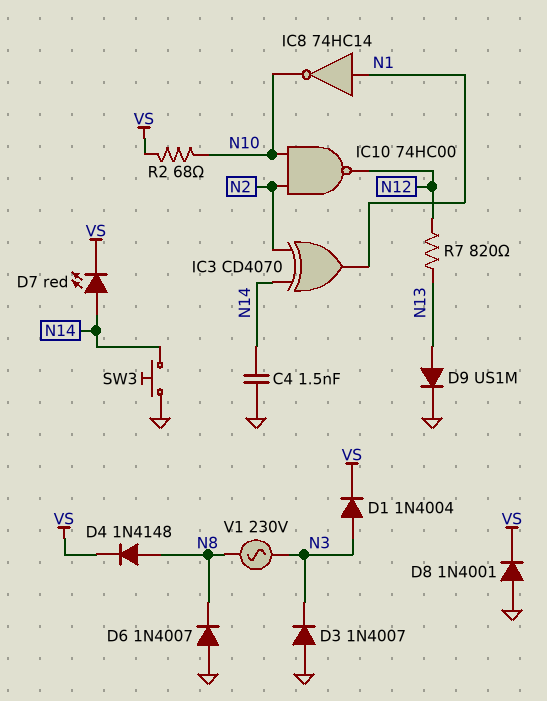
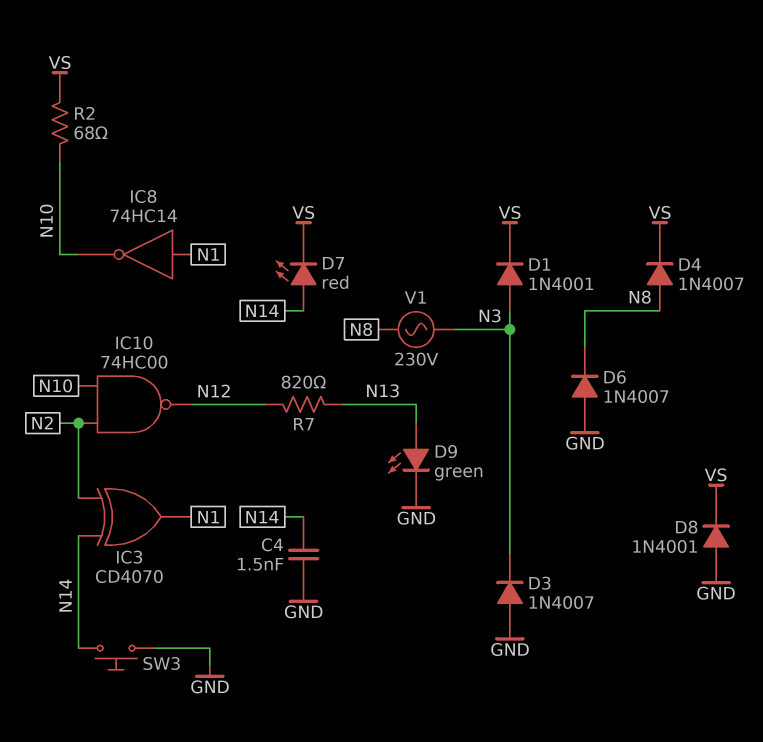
D1: diode 1N4004 (A N3, K VS) -> diode 1N4001 (A N3, K VS)
D4: diode 1N4148 (A N8, K VS) -> diode 1N4007 (A N8, K VS)
D9: diode US1M (A N13, K GND) -> LED green (A N13, K GND)

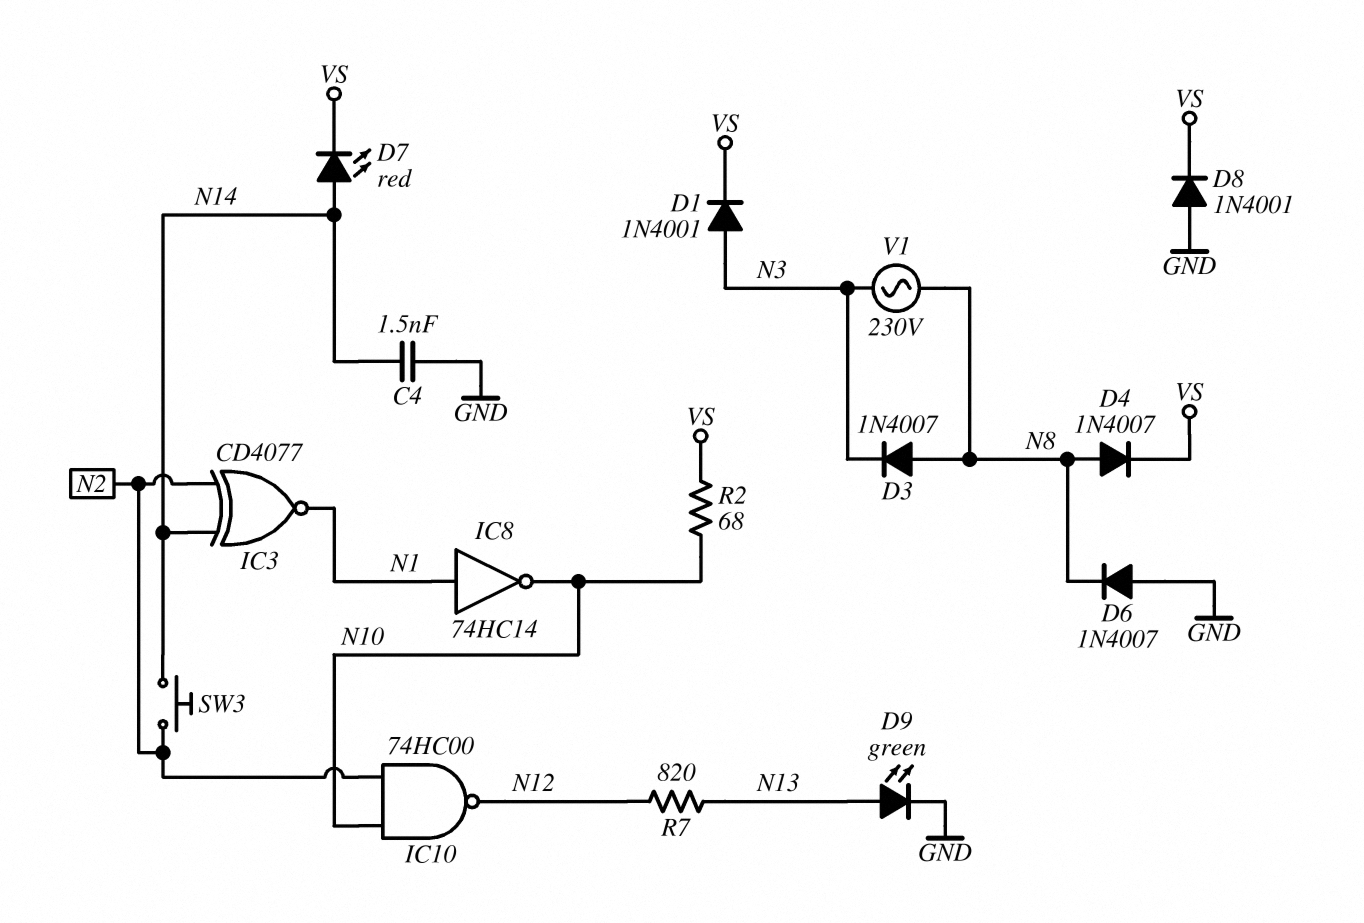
D3: diode 1N4007 (A GND, K N3) -> diode 1N4007 (A N8, K N3)
IC3: XOR CD4070 (in N2, in N14, out N1) -> XNOR CD4077 (in N2, in N14, out N1)
SW3: button (GND, N14) -> button (N2, N14)

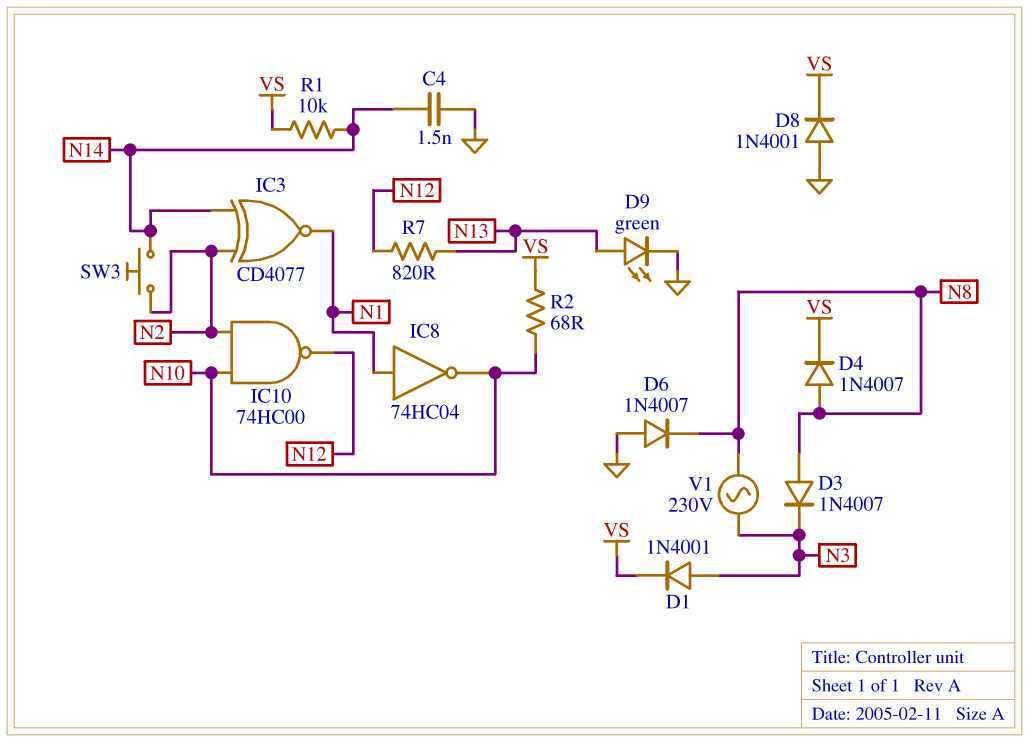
D7: LED red (A N14, K VS) -> none
IC8: NOT 74HC14 (in N1, out N10) -> NOT 74HC04 (in N1, out N10)
R1: none -> 10k (N14, VS)

